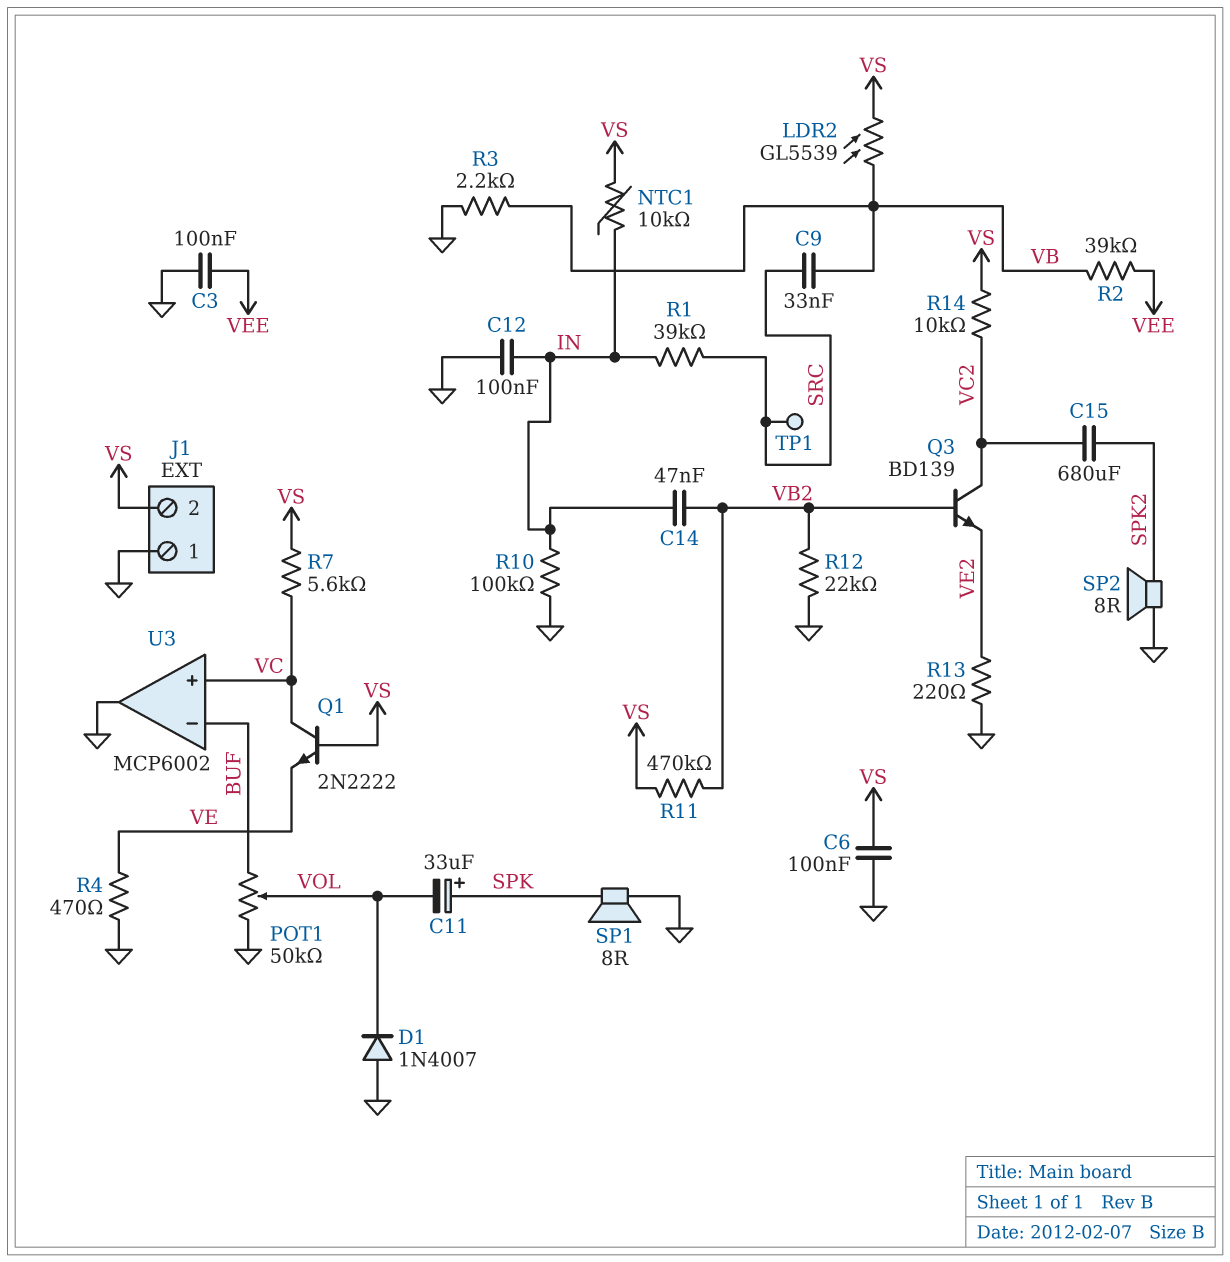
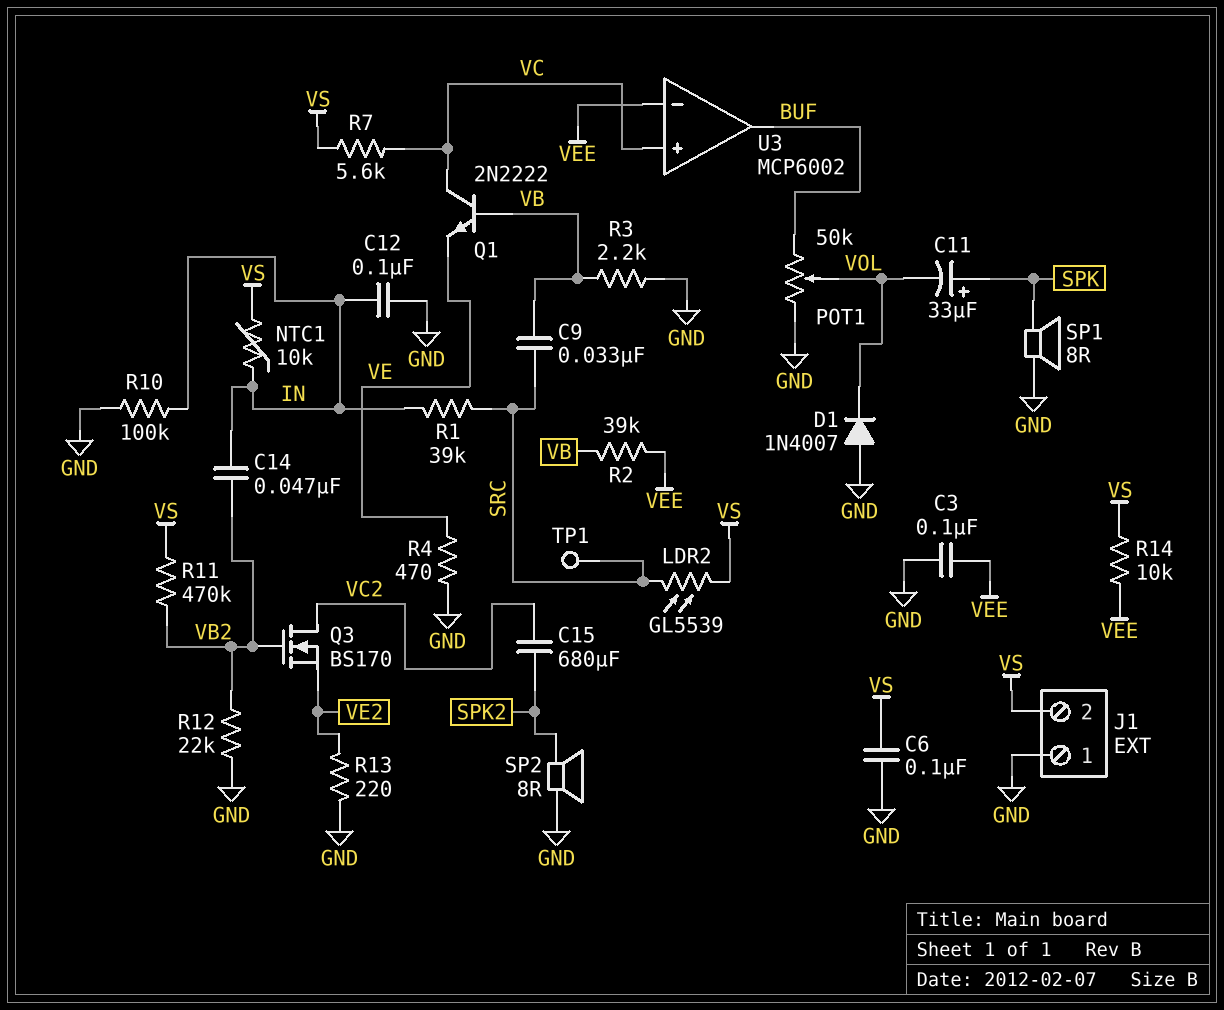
LDR2: GL5539 (VB, VS) -> GL5539 (SRC, VS)
Q1: NPN 2N2222 (B VS, C VC, E VE) -> NPN 2N2222 (B VB, C VC, E VE)
Q3: NPN BD139 (B VB2, C VC2, E VE2) -> NMOS BS170 (G VB2, D VC2, S VE2)
R14: 10k (VC2, VS) -> 10k (VEE, VS)
U3 pin in-: BUF -> VEE
U3 pin out: GND -> BUF

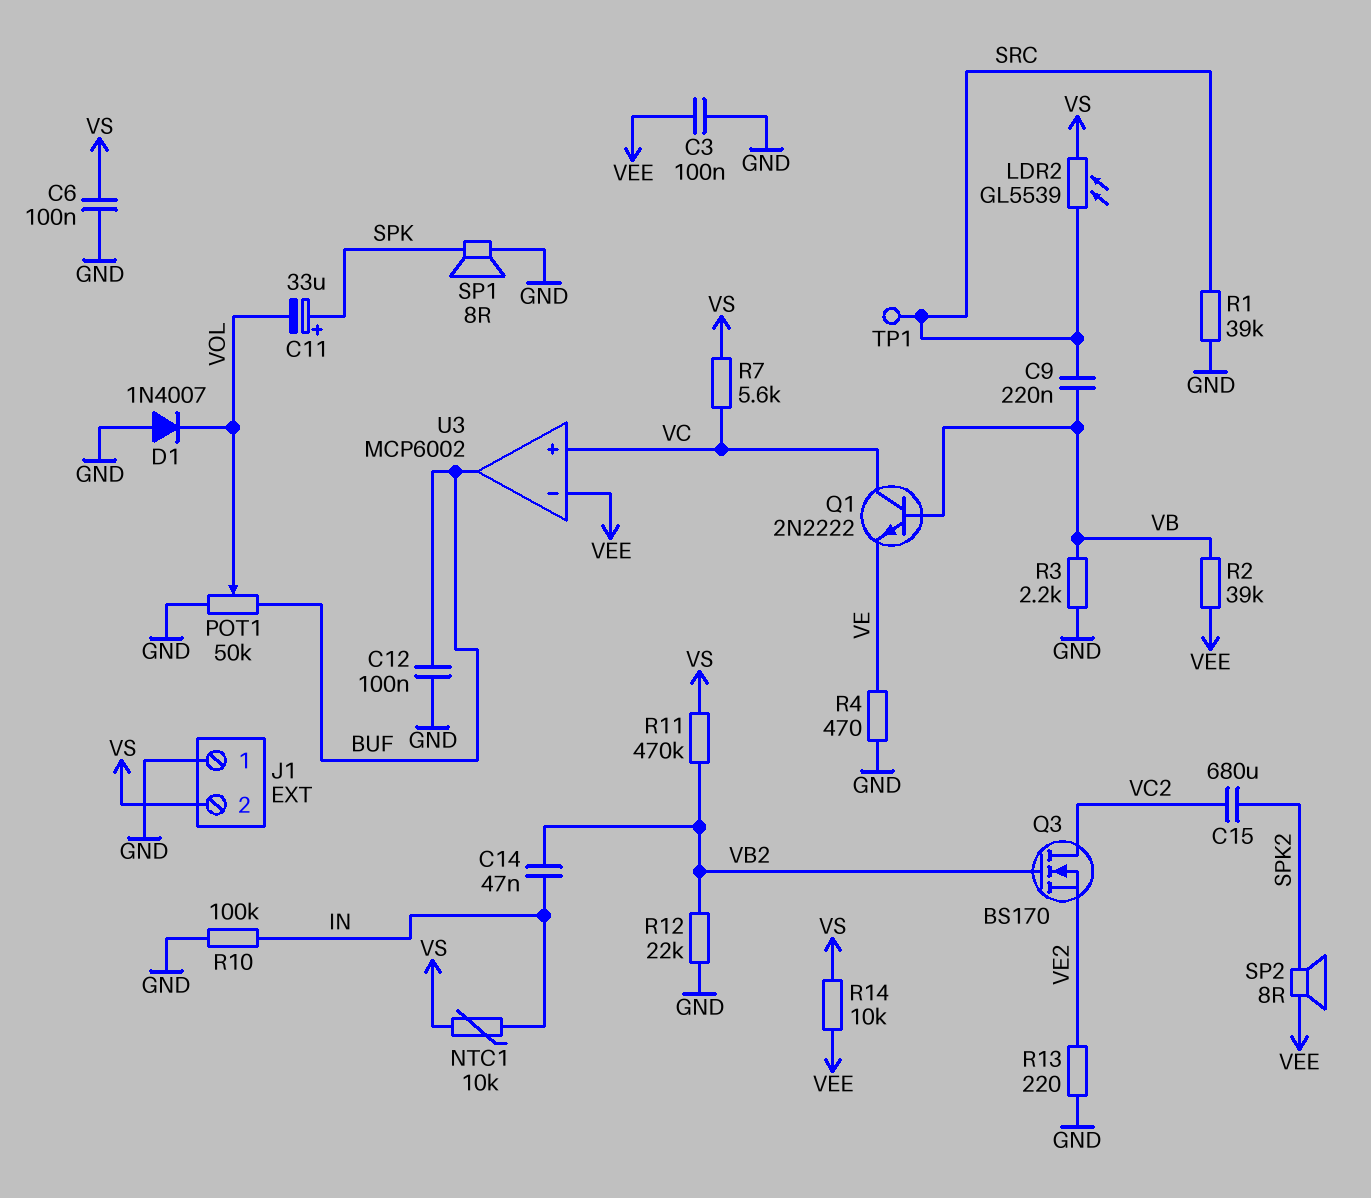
C9: 33nF (SRC, VB) -> 220nF (SRC, VB)
C12: 100nF (GND, IN) -> 100nF (BUF, GND)
R1: 39k (IN, SRC) -> 39k (GND, SRC)
SP2: speaker 8R (GND, SPK2) -> speaker 8R (SPK2, VEE)

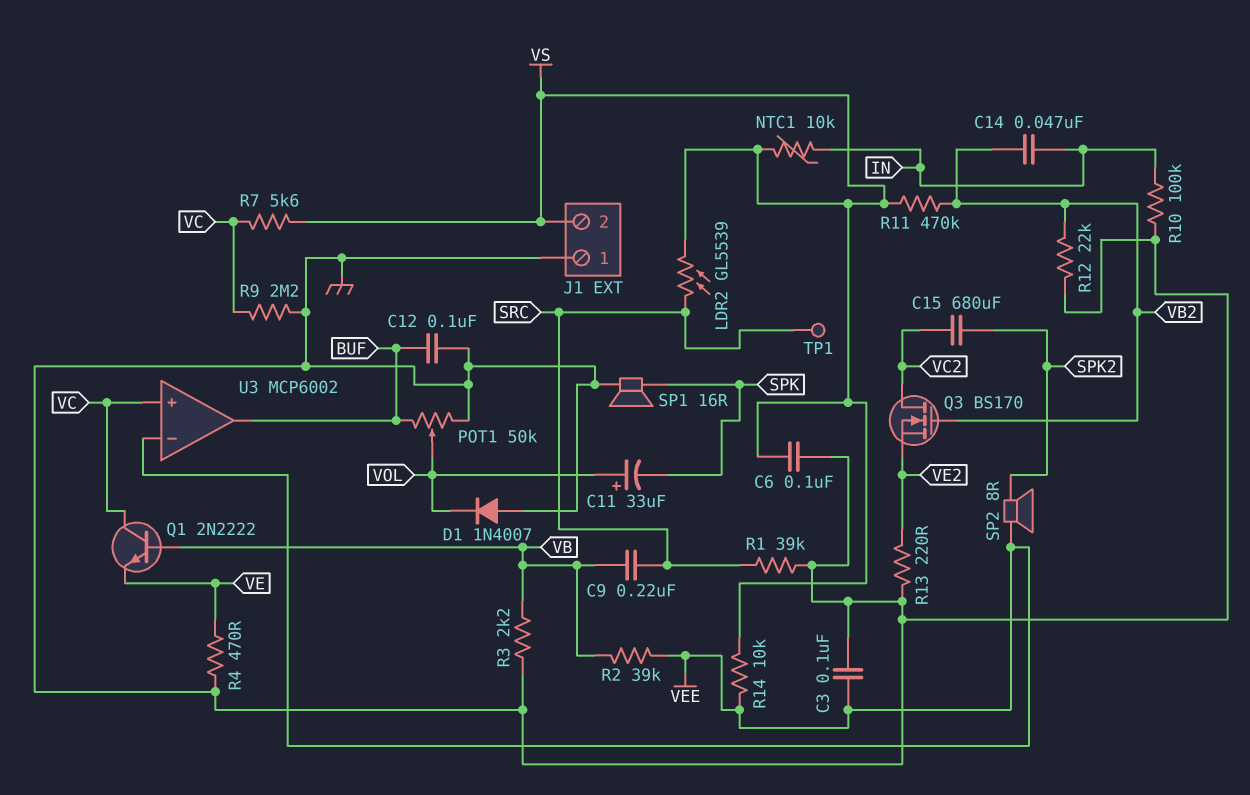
C11: 33uF (plus SPK, minus VOL) -> 33uF (plus VOL, minus SPK)
R9: none -> 2.2M (GND, VC)
SP1: speaker 8R (GND, SPK) -> speaker 16R (GND, SPK)

